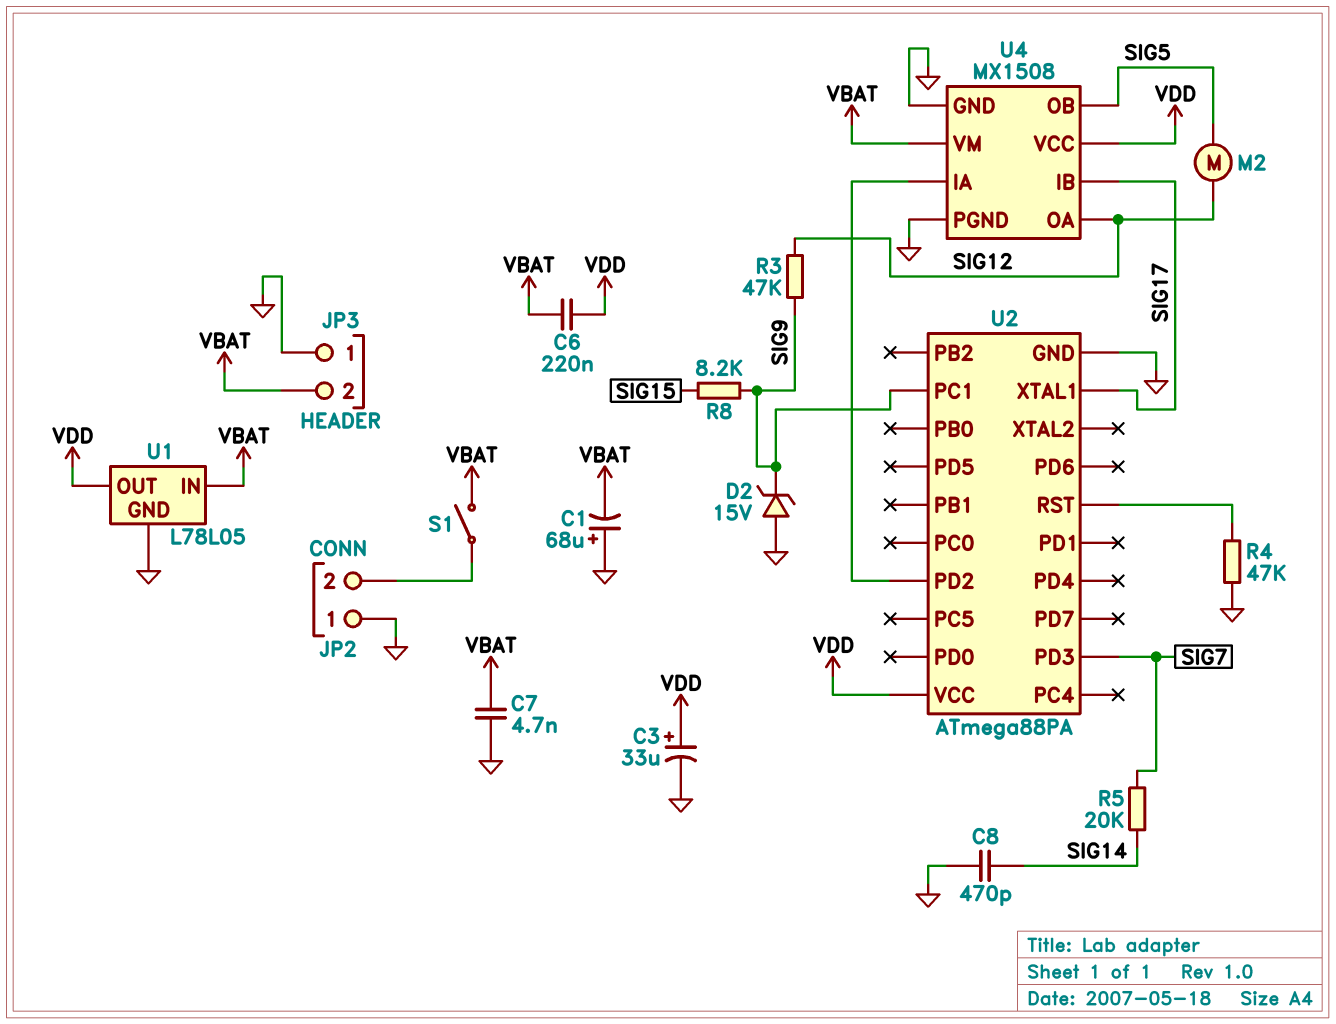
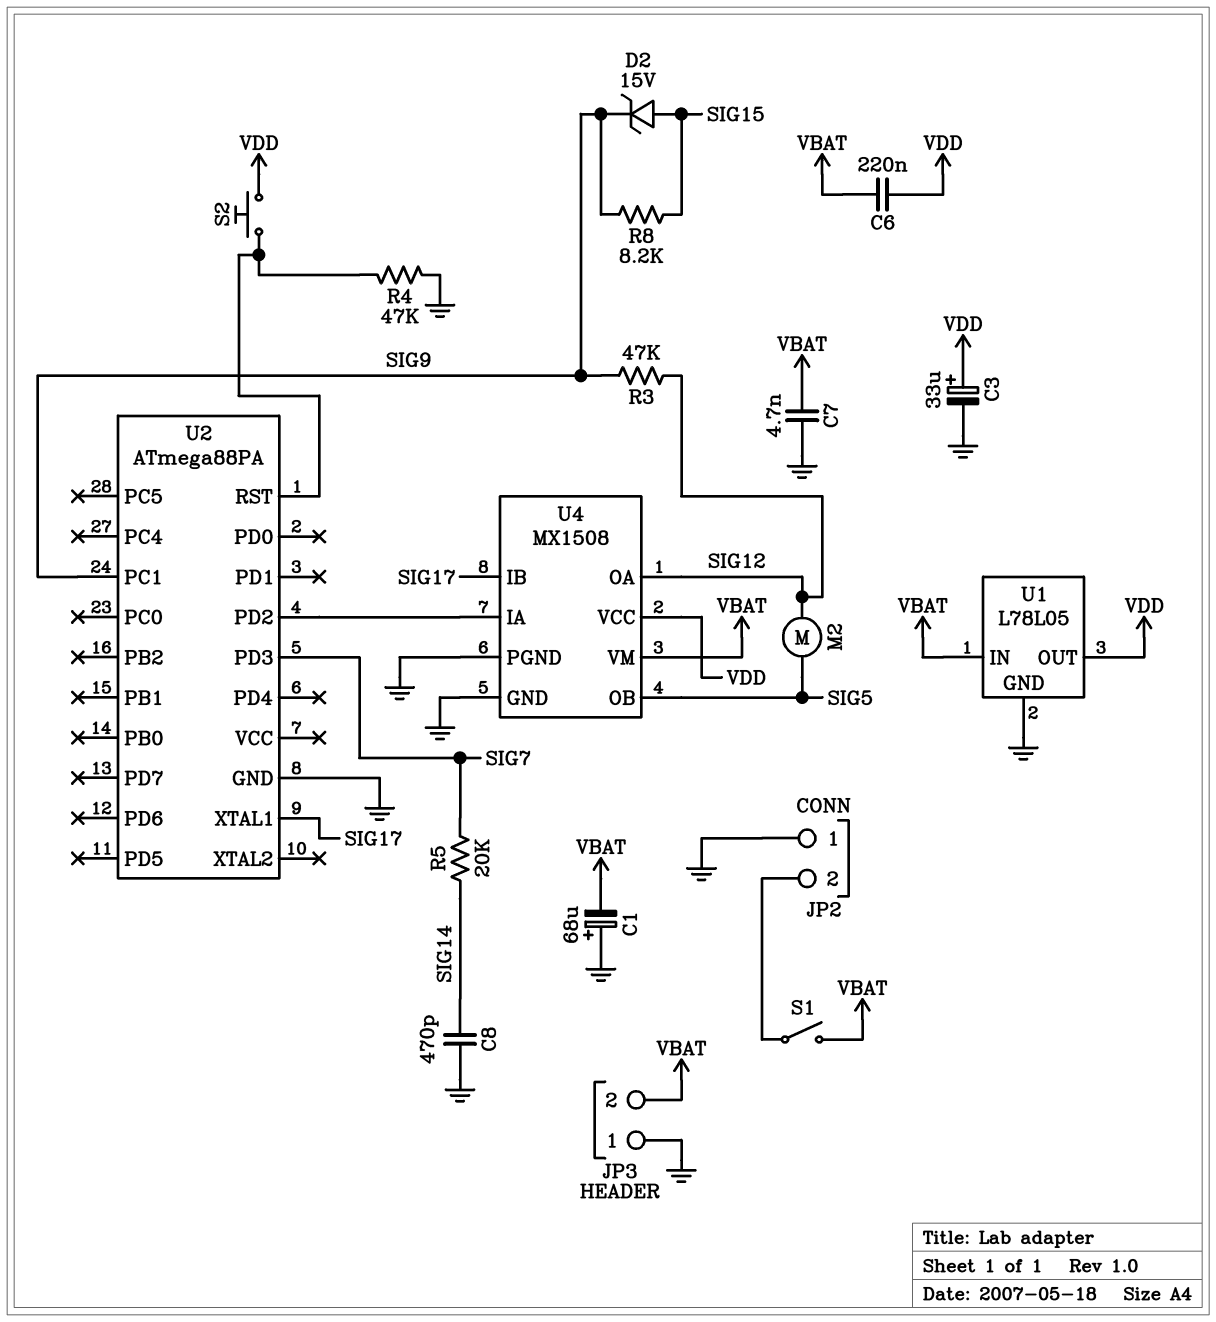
D2: zener 15V (A GND, K SIG9) -> zener 15V (A SIG15, K SIG9)
S2: none -> button (U2/RST, VDD)
U2 pin VCC: VDD -> none

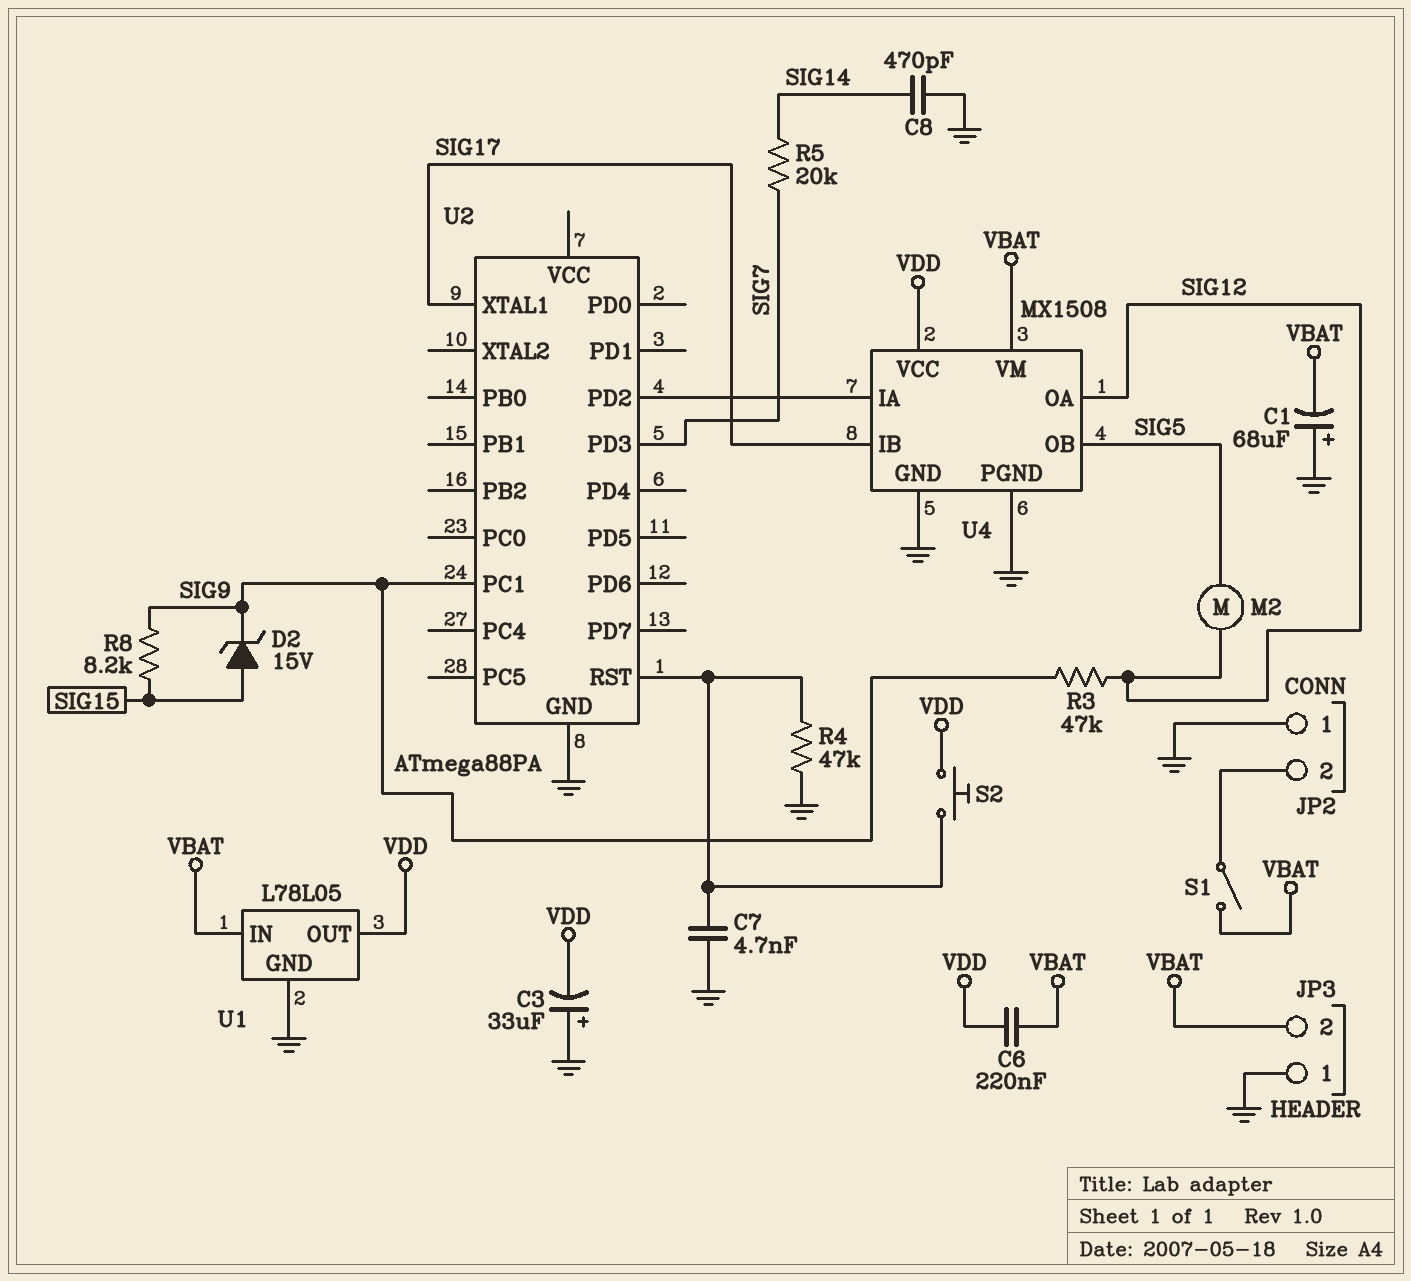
C3: 33uF (plus VDD, minus GND) -> 33uF (plus GND, minus VDD)
C7: 4.7nF (GND, VBAT) -> 4.7nF (GND, U2/RST)

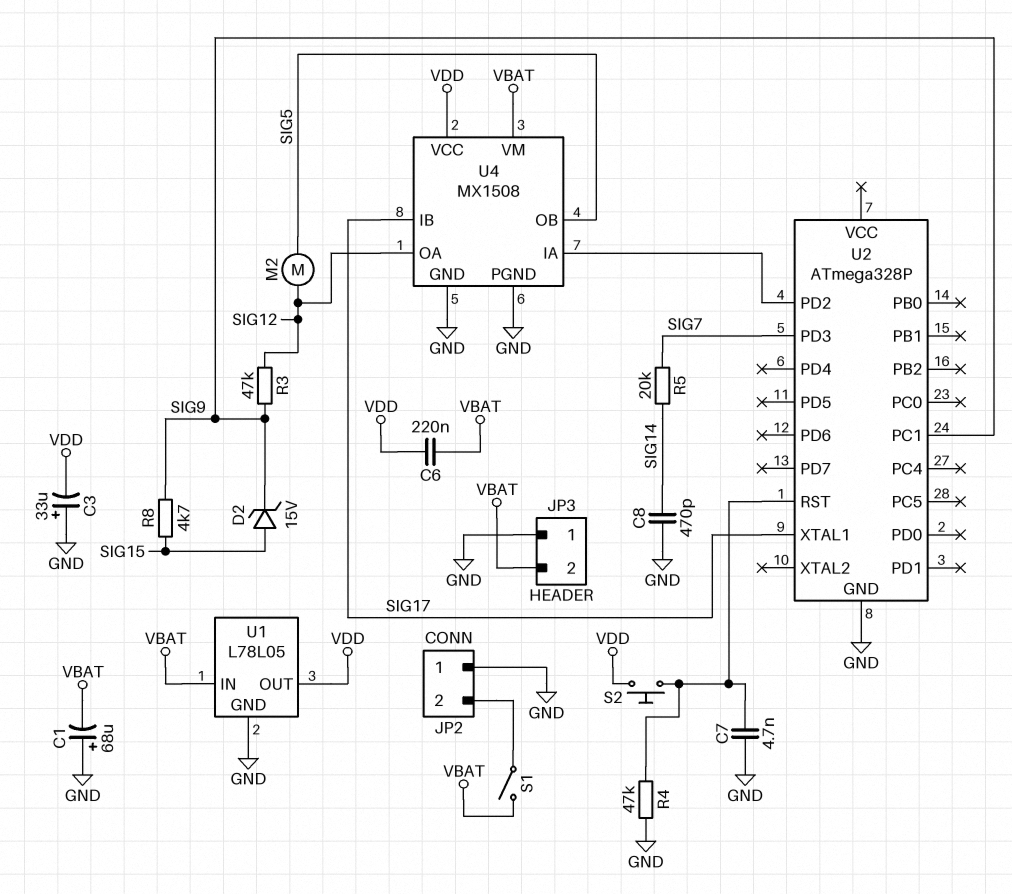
R8: 8.2k (SIG9, SIG15) -> 4.7k (SIG9, SIG15)
U2: ATmega88PA -> ATmega328P

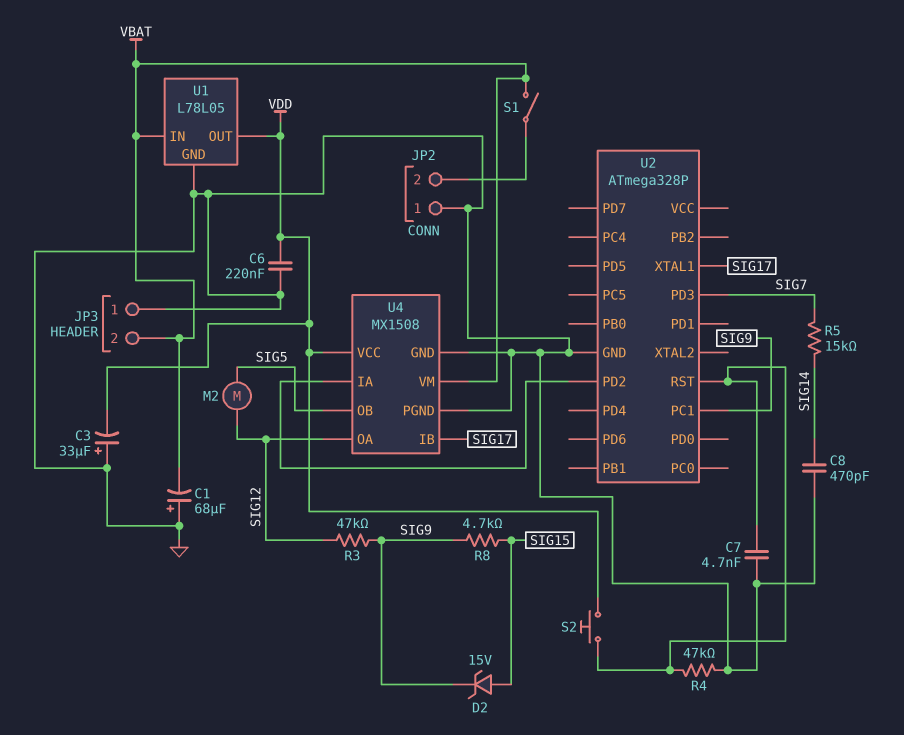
C6: 220nF (VBAT, VDD) -> 220nF (GND, VDD)
R5: 20k (SIG7, SIG14) -> 15k (SIG7, SIG14)

